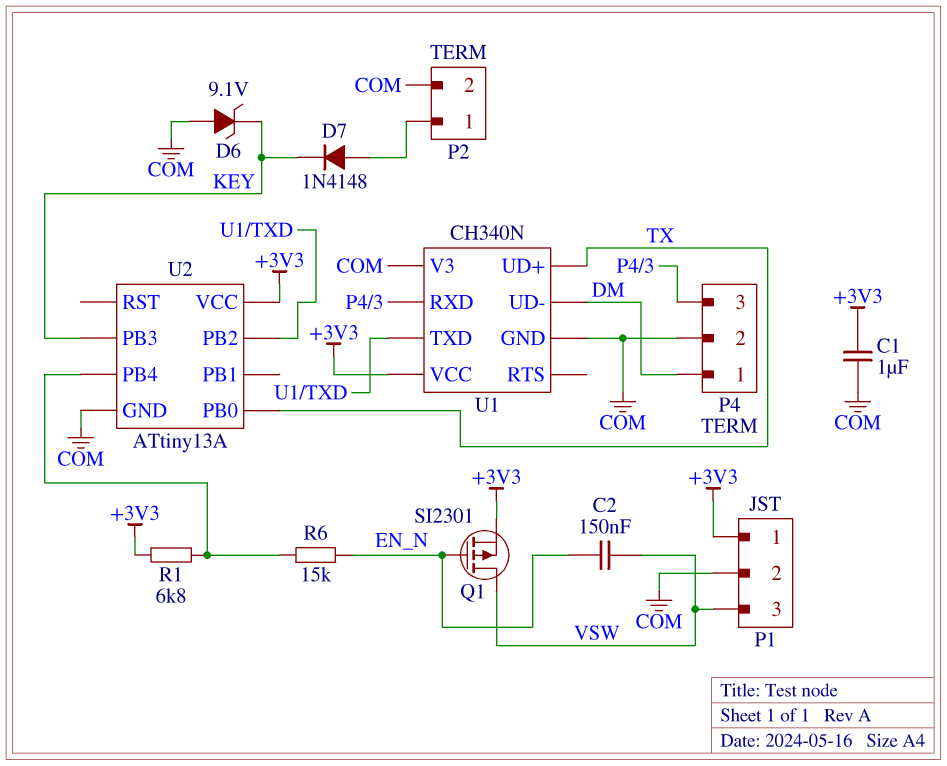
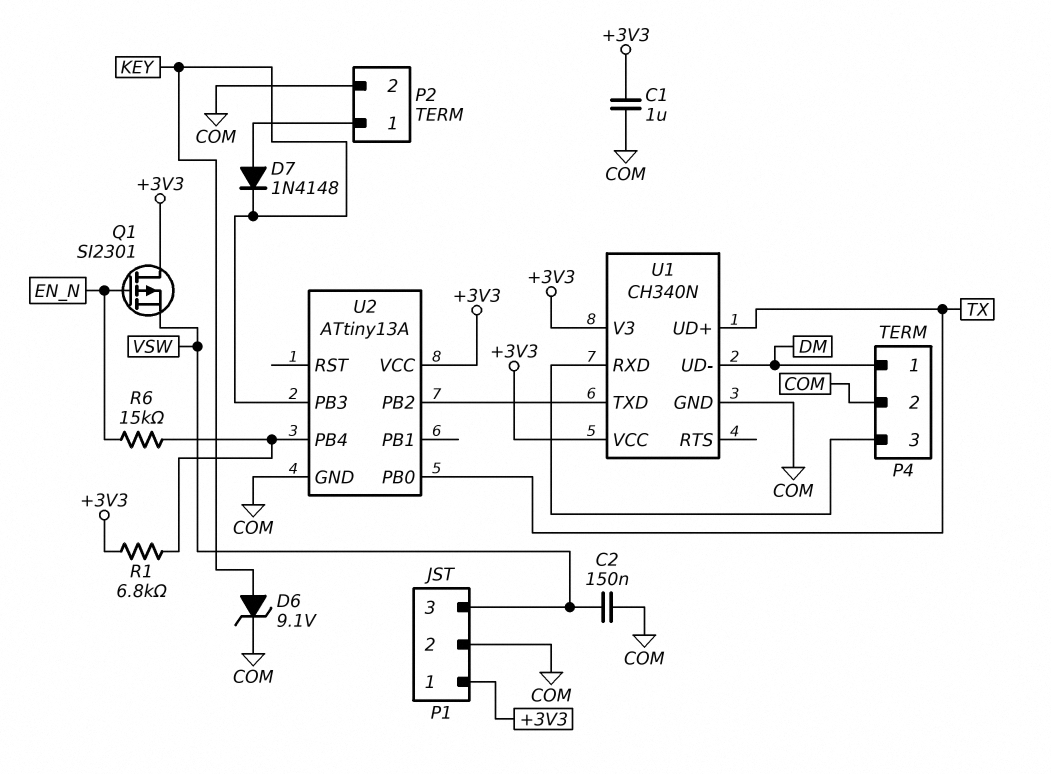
C2: 150nF (EN_N, VSW) -> 150nF (COM, VSW)
D6: zener 9.1V (A COM, K KEY) -> zener 9.1V (A KEY, K COM)
Q1: PMOS SI2301 (G EN_N, D VSW, S +3V3) -> PMOS SI2301 (G EN_N, D +3V3, S VSW)
U1 pin V3: COM -> +3V3

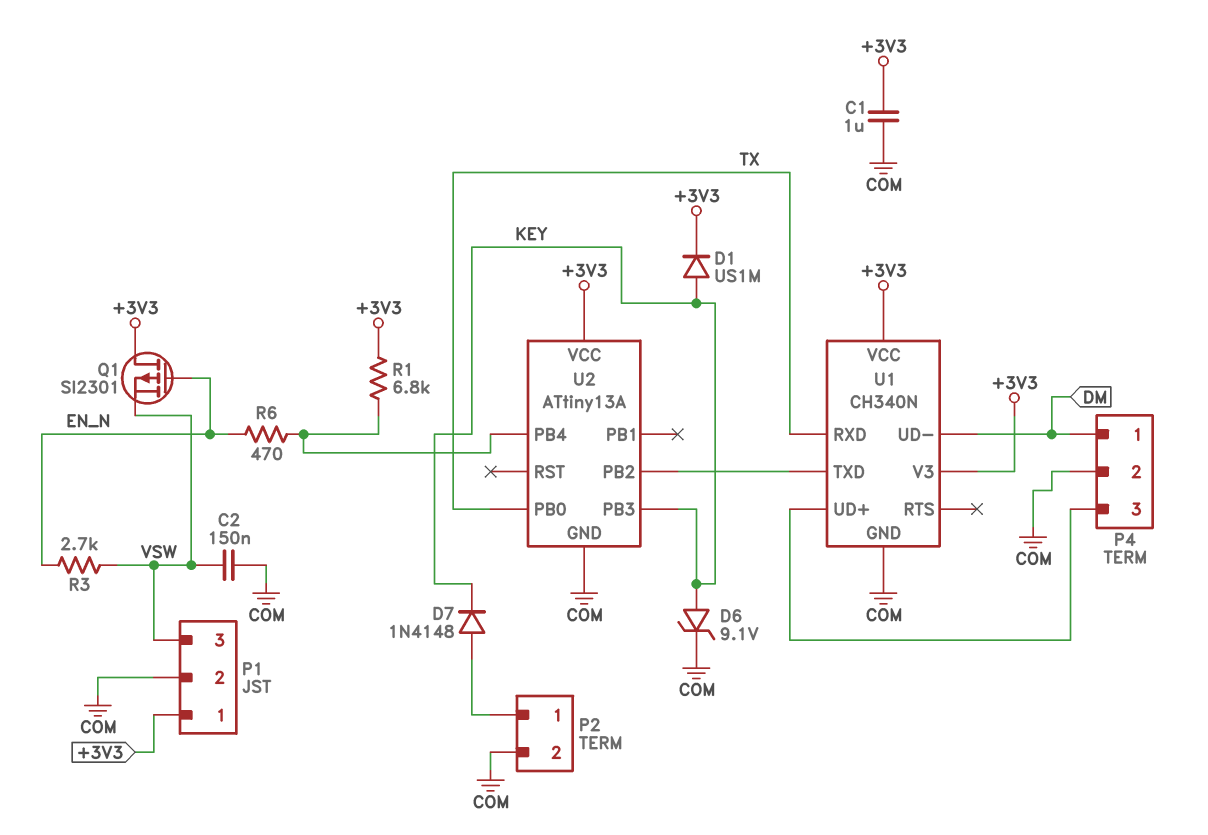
D1: none -> diode US1M (A KEY, K +3V3)
R3: none -> 2.7k (EN_N, VSW)
R6: 15k (EN_N, U2/PB4) -> 470 (EN_N, U2/PB4)
U1 pin RXD: P4/3 -> TX
U1 pin UD+: TX -> P4/3

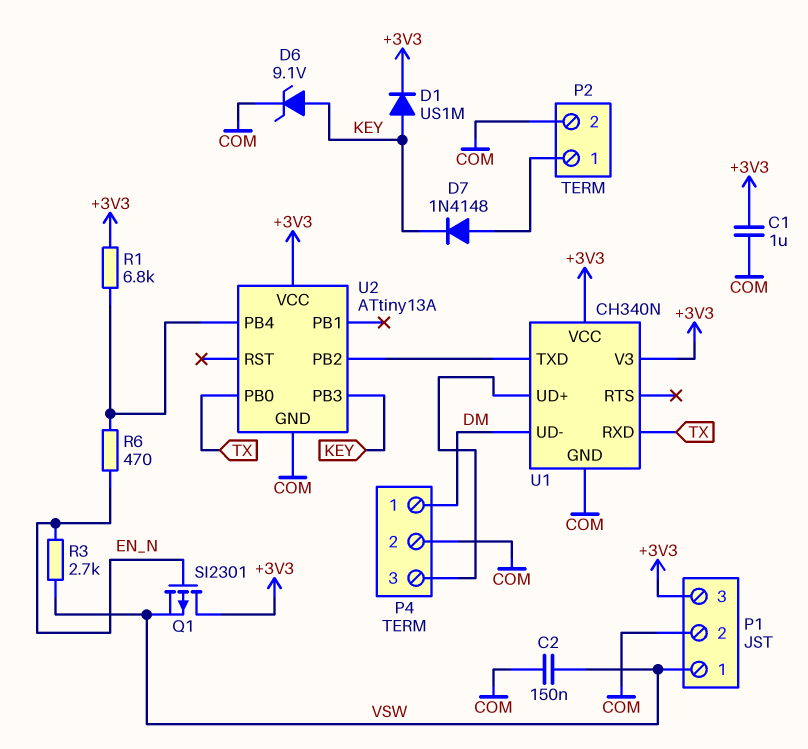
P1 pin 1: +3V3 -> VSW
P1 pin 3: VSW -> +3V3

